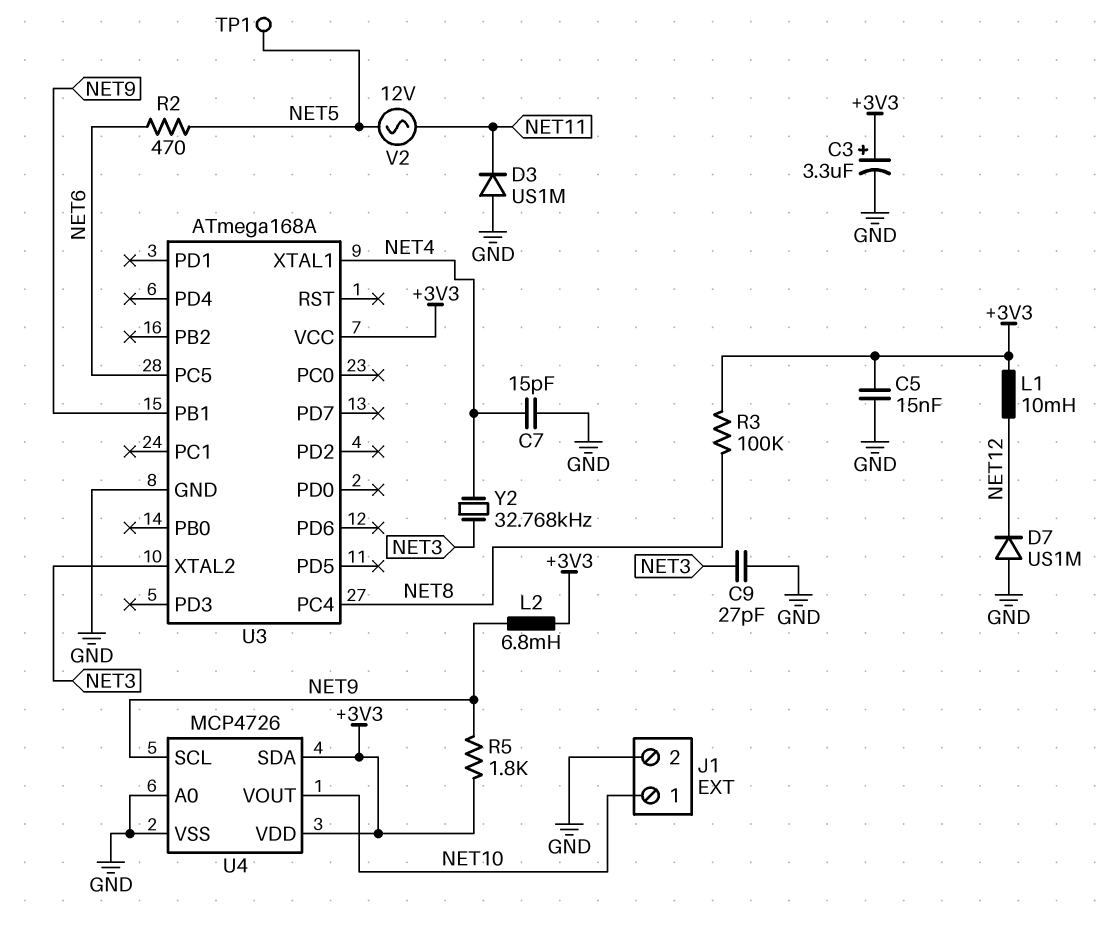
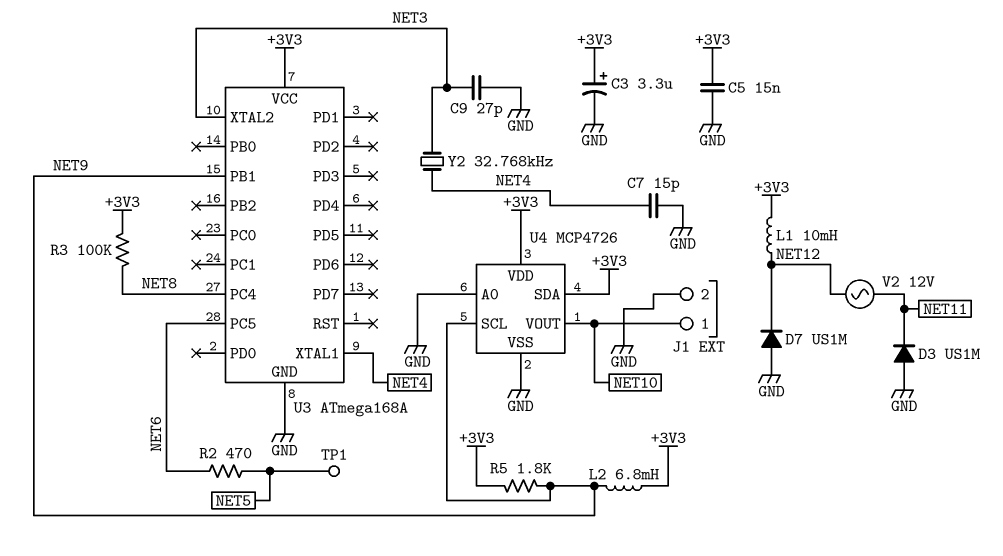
V2: AC 12V (NET5, NET11) -> AC 12V (NET11, NET12)

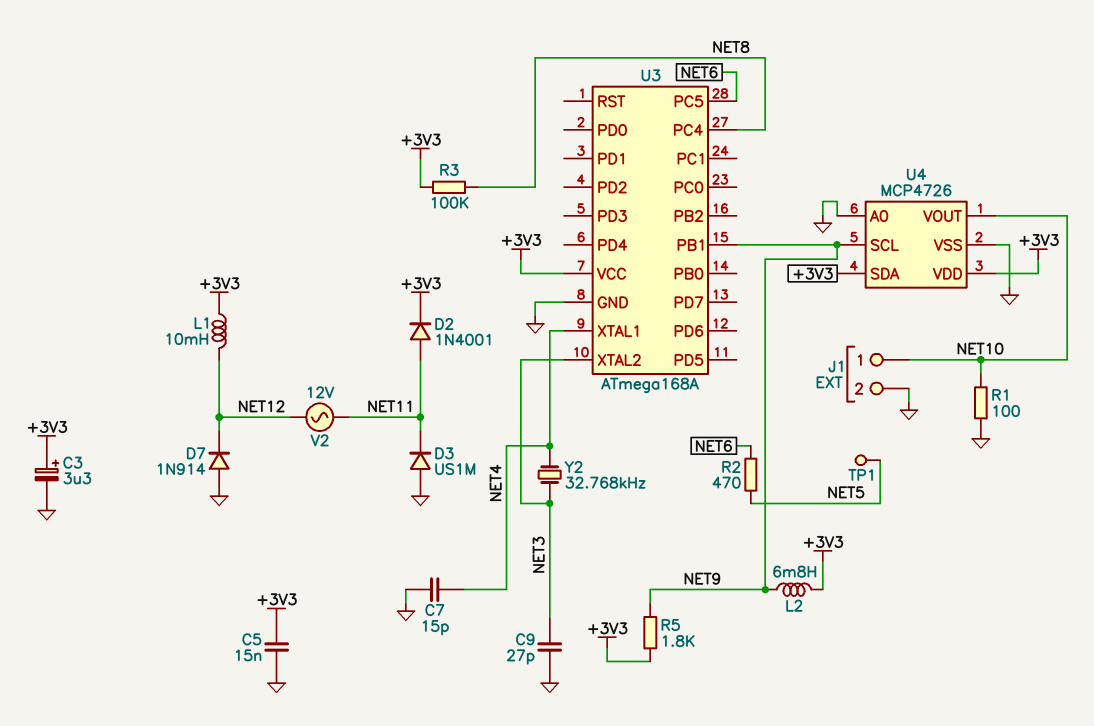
D2: none -> diode 1N4001 (A NET11, K +3V3)
D7: diode US1M (A GND, K NET12) -> diode 1N914 (A GND, K NET12)
R1: none -> 100 (GND, NET10)

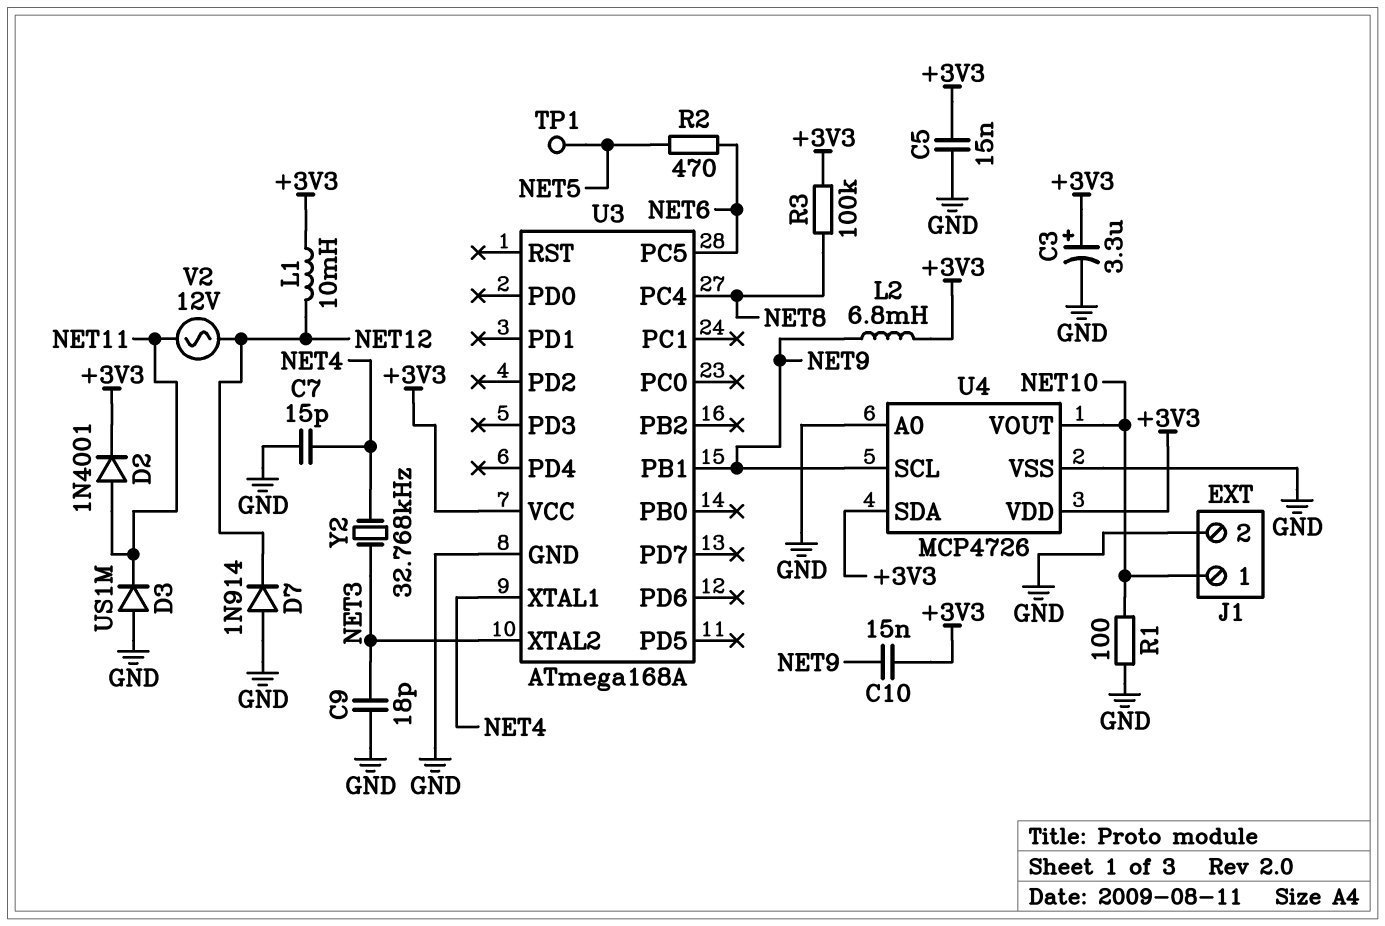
C9: 27pF (GND, NET3) -> 18pF (GND, NET3)
C10: none -> 15nF (+3V3, NET9)
R5: 1.8k (+3V3, NET9) -> none

